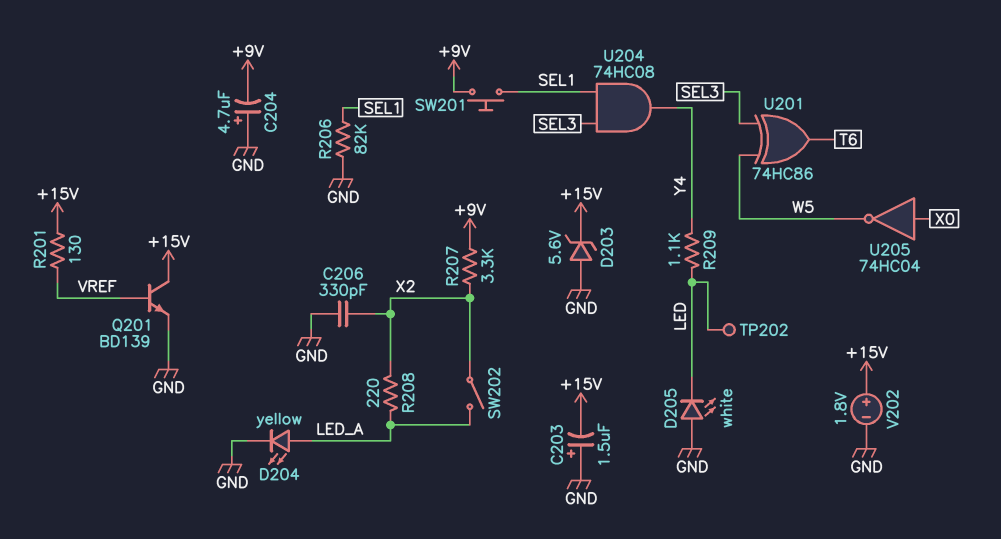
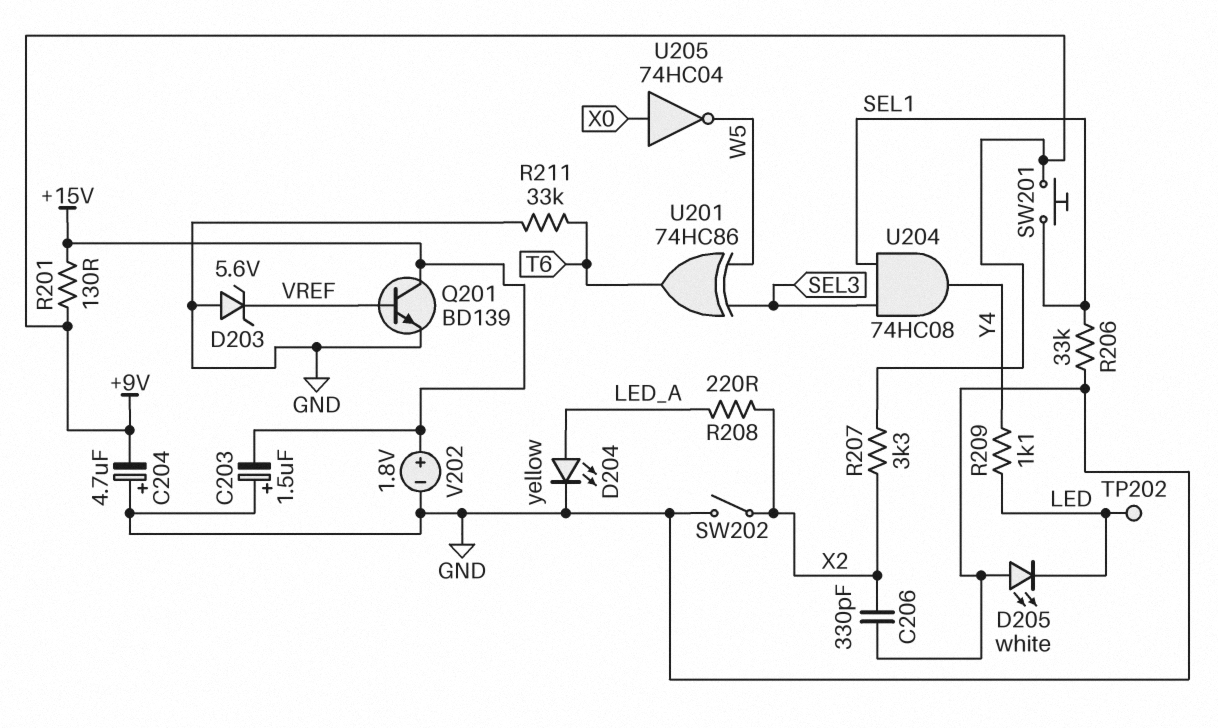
D203: zener 5.6V (A GND, K +15V) -> zener 5.6V (A GND, K VREF)
R201: 130 (+15V, VREF) -> 130 (+9V, +15V)
R206: 82k (GND, SEL1) -> 33k (GND, SEL1)
R211: none -> 33k (GND, T6)
SW202: switch (LED_A, X2) -> switch (GND, X2)

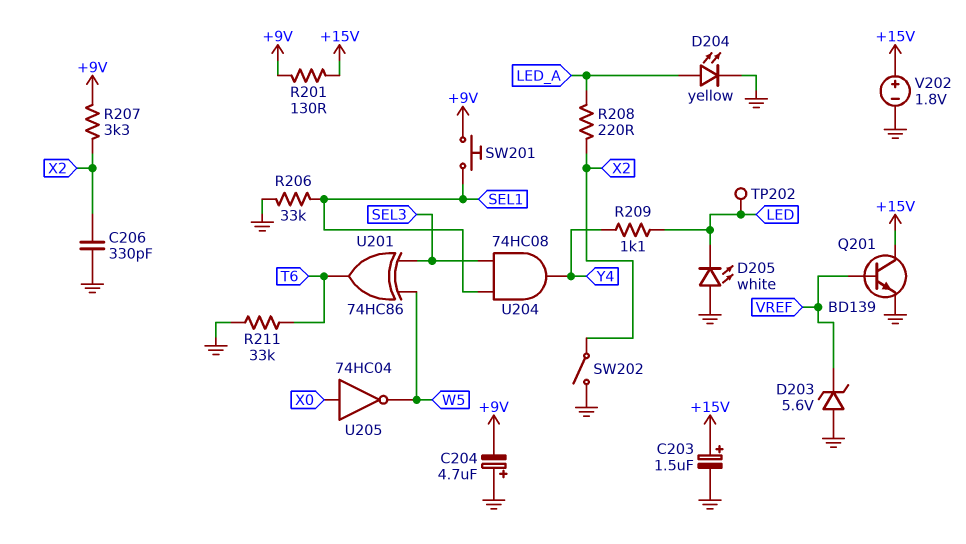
C203: 1.5uF (plus GND, minus +15V) -> 1.5uF (plus +15V, minus GND)

